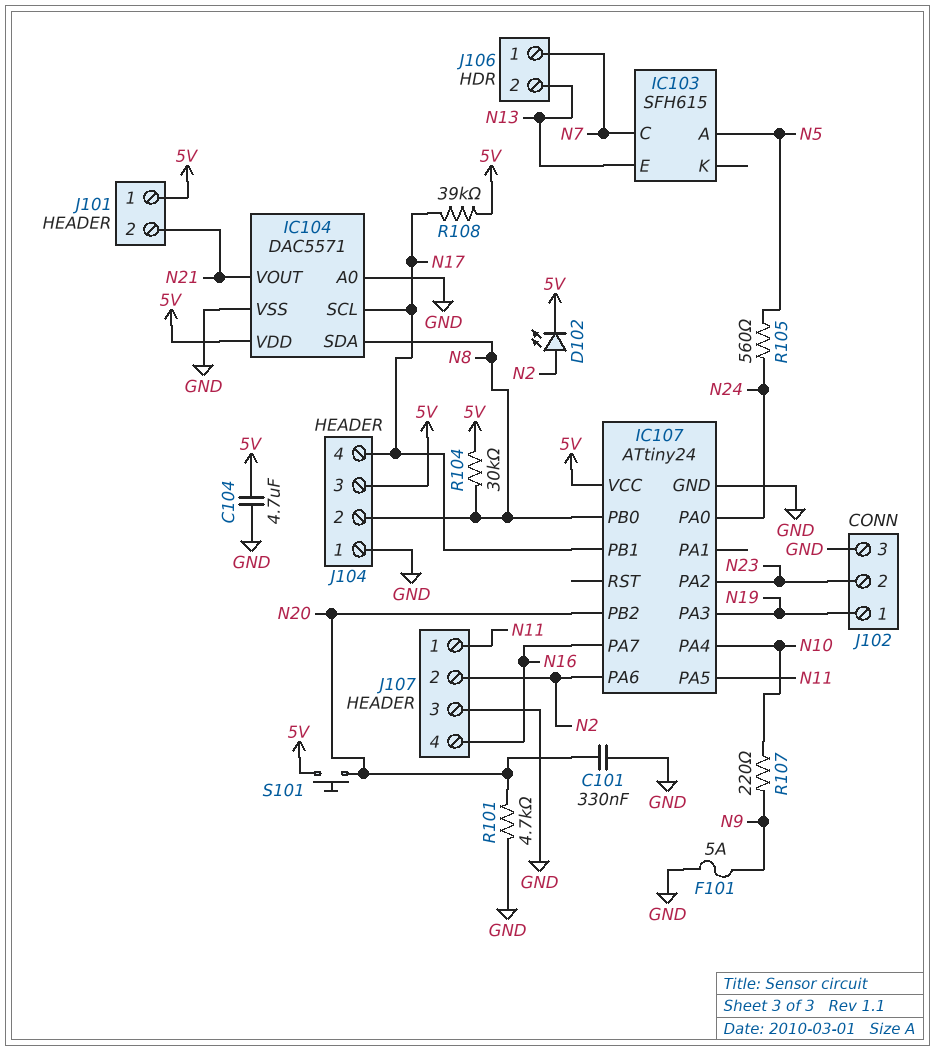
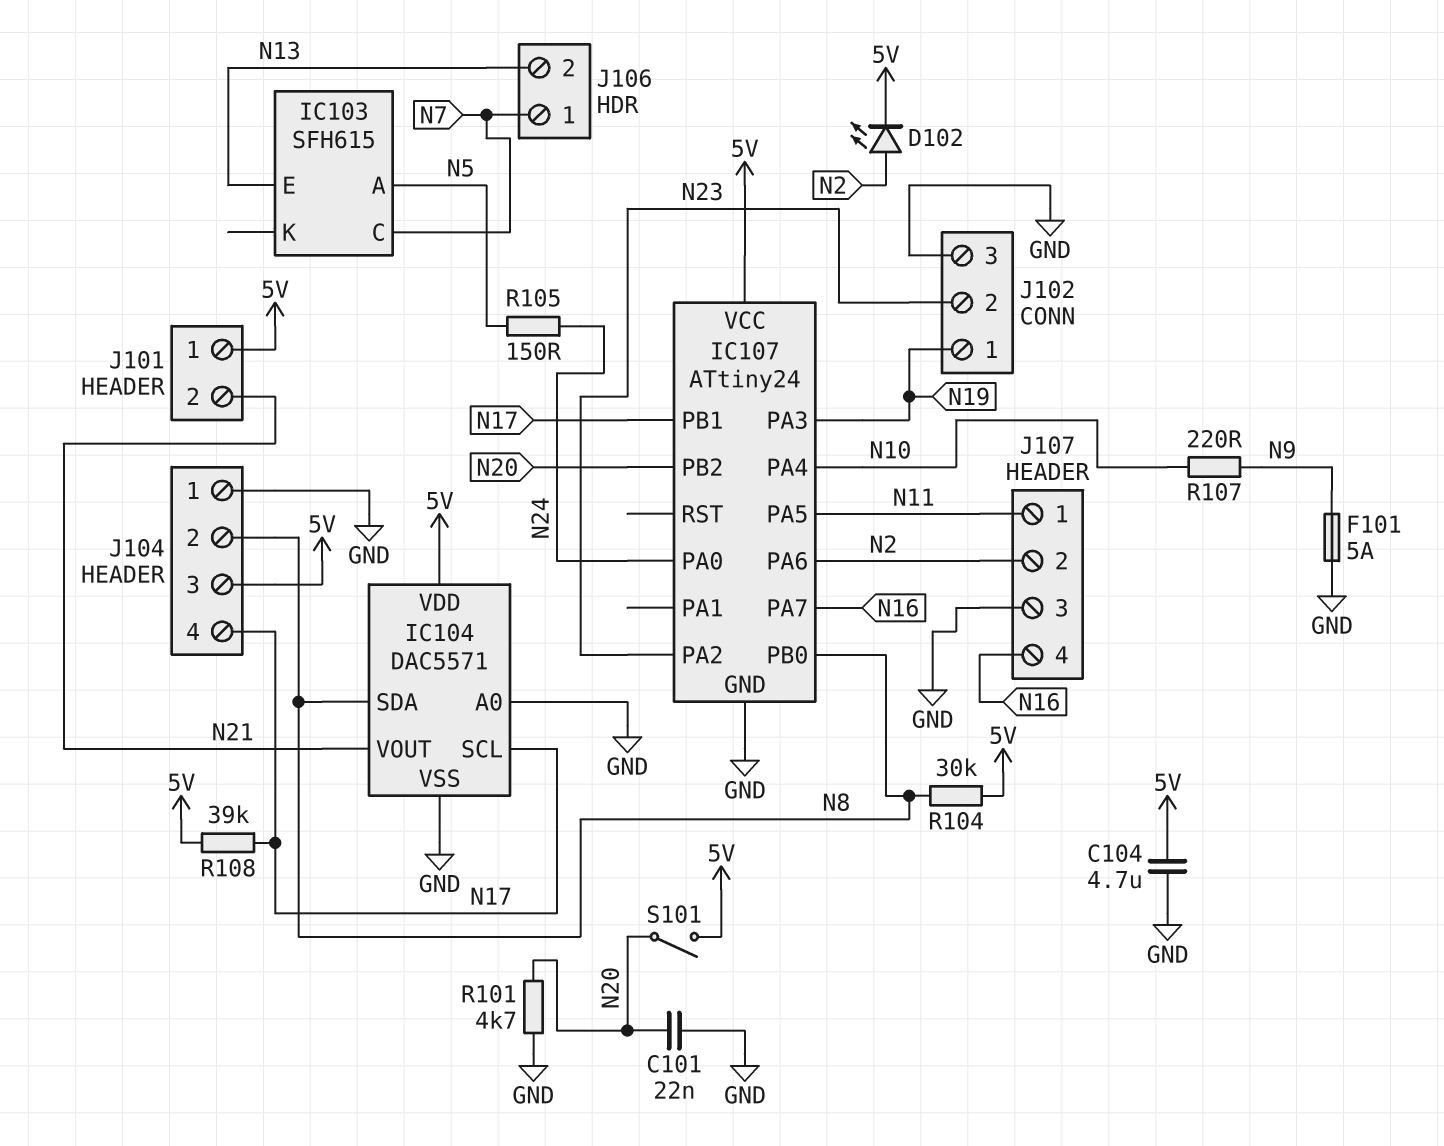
C101: 330nF (GND, N20) -> 22nF (GND, N20)
R105: 560 (N5, N24) -> 150 (N5, N24)
S101: button (5V, N20) -> switch (5V, N20)

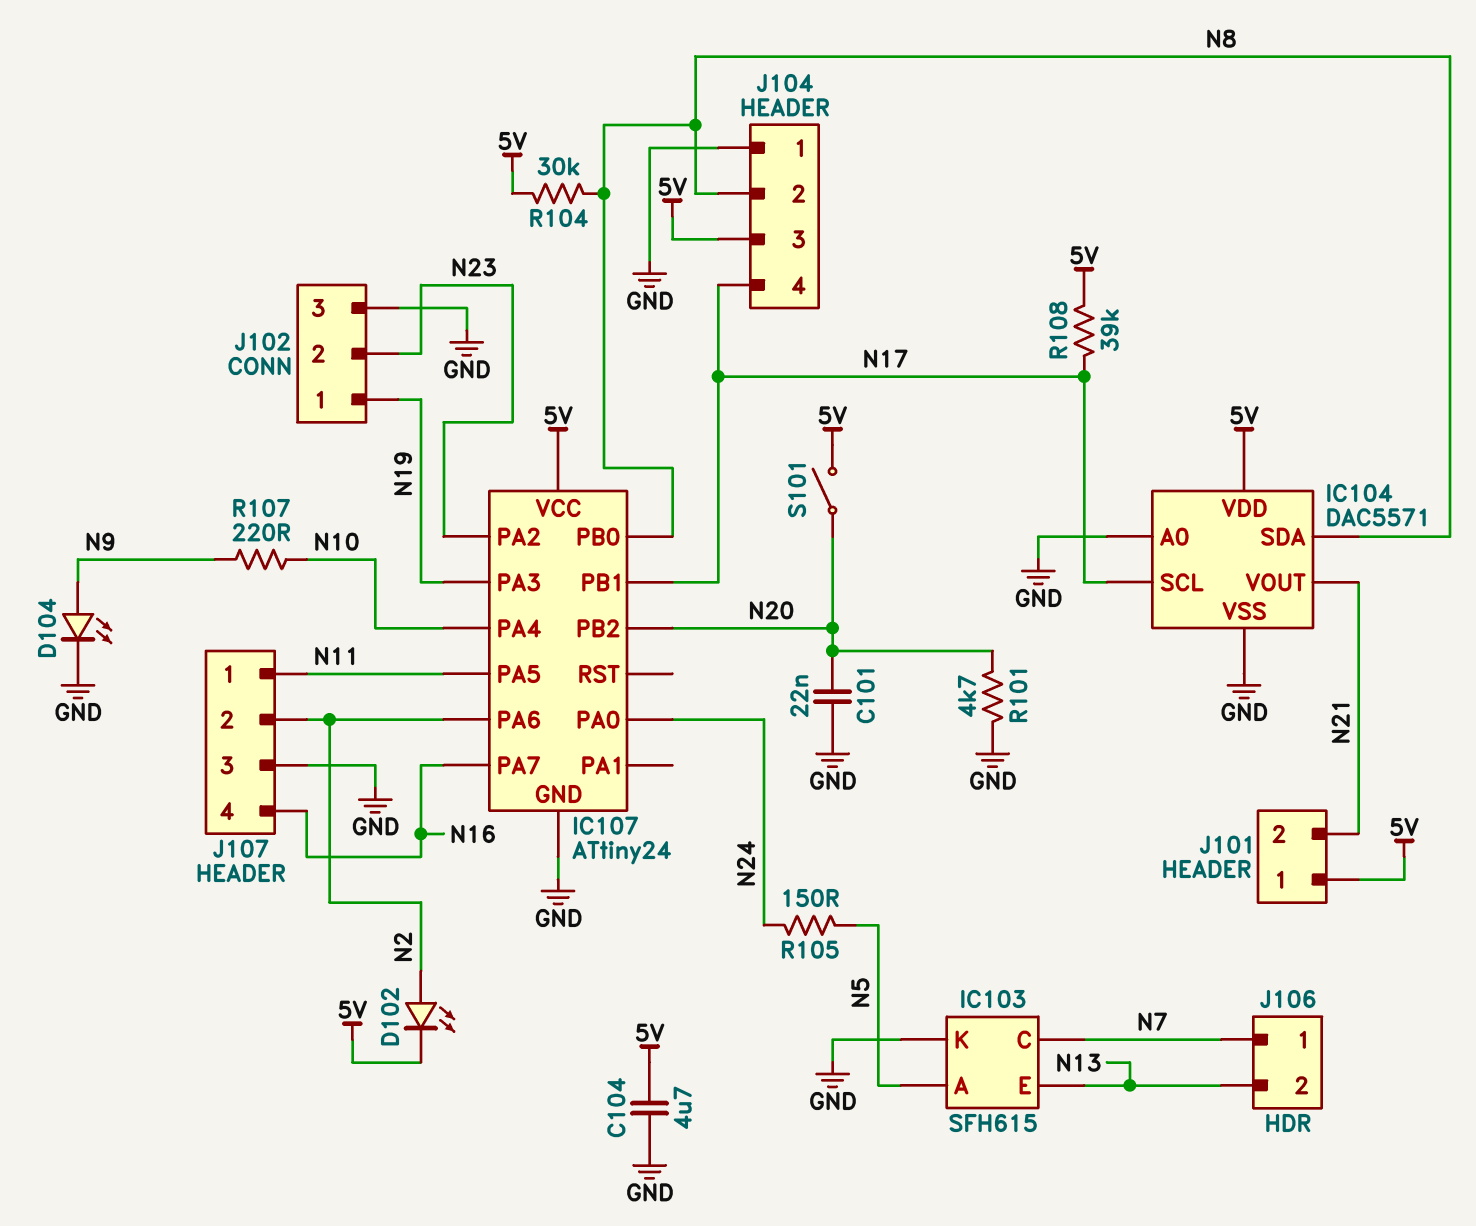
D104: none -> LED (A N9, K GND)
F101: 5A (GND, N9) -> none
IC103 pin K: none -> GND

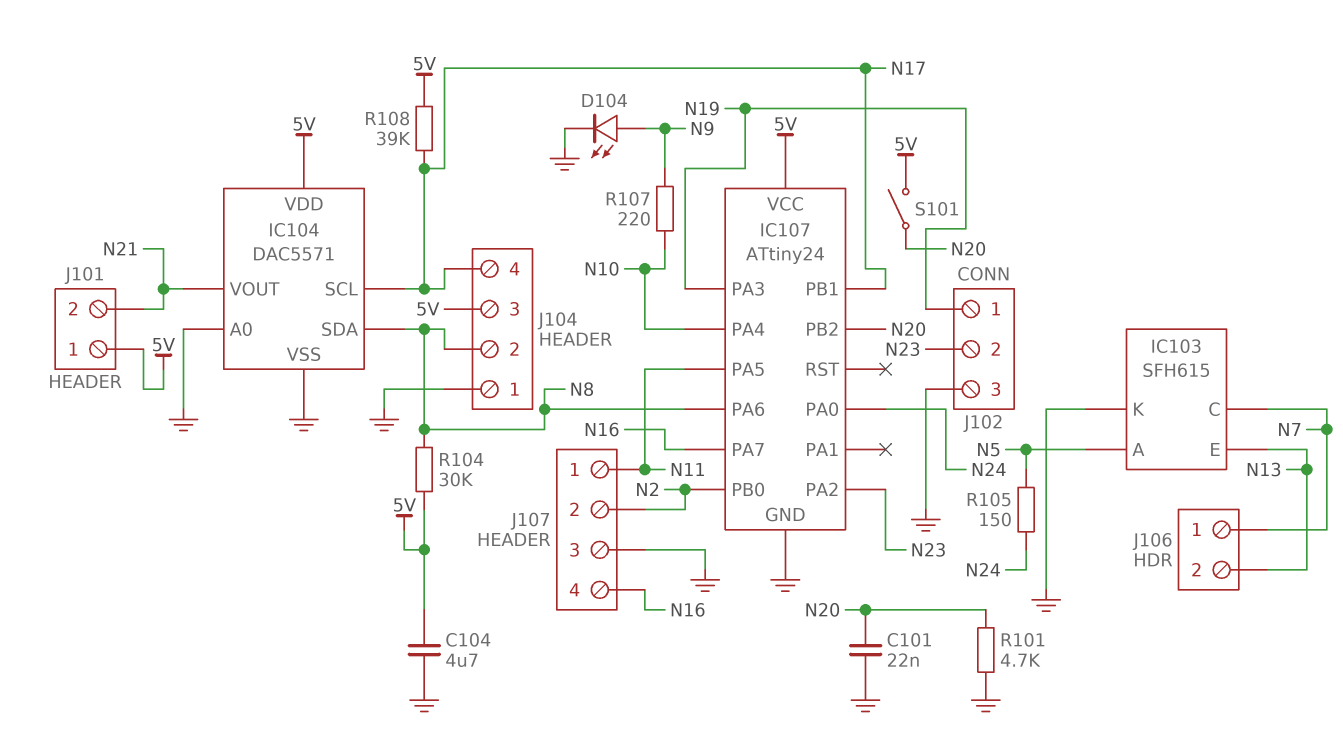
D102: LED (A N2, K 5V) -> none
IC107 pin PA6: N2 -> N8
IC107 pin PB0: N8 -> N2

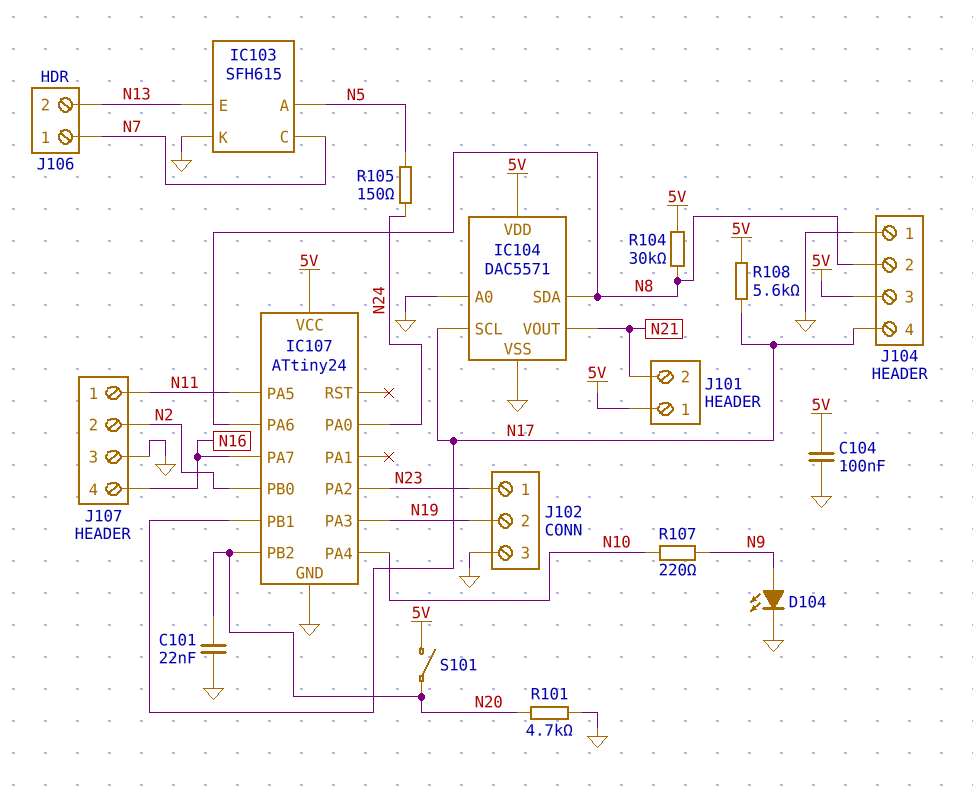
C104: 4.7uF (5V, GND) -> 100nF (5V, GND)
J102 pin 1: N19 -> N23
J102 pin 2: N23 -> N19
R108: 39k (5V, N17) -> 5.6k (5V, N17)

